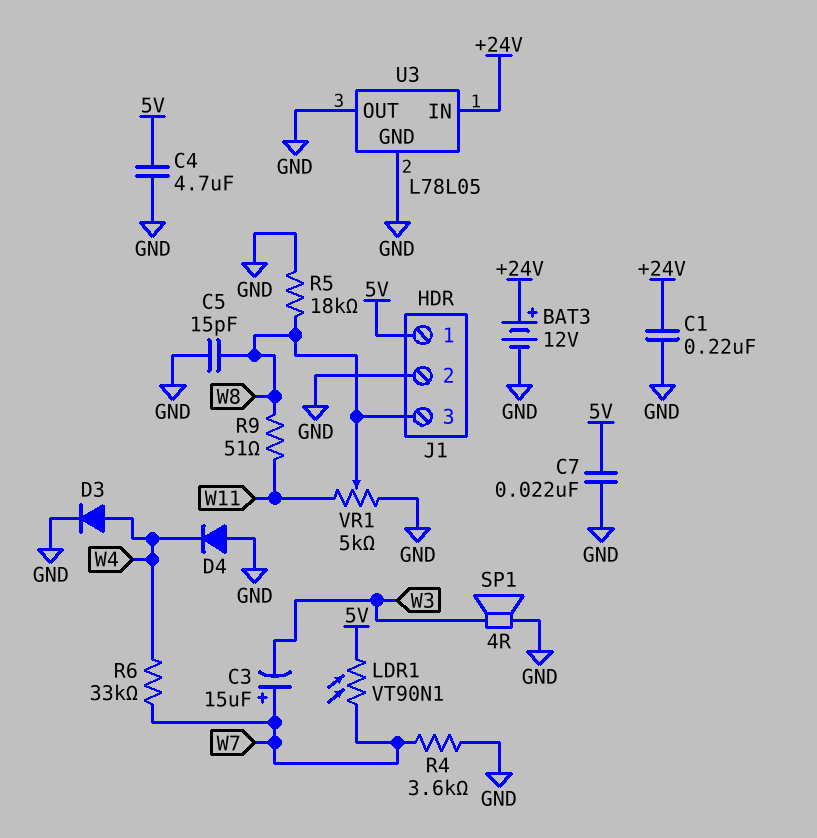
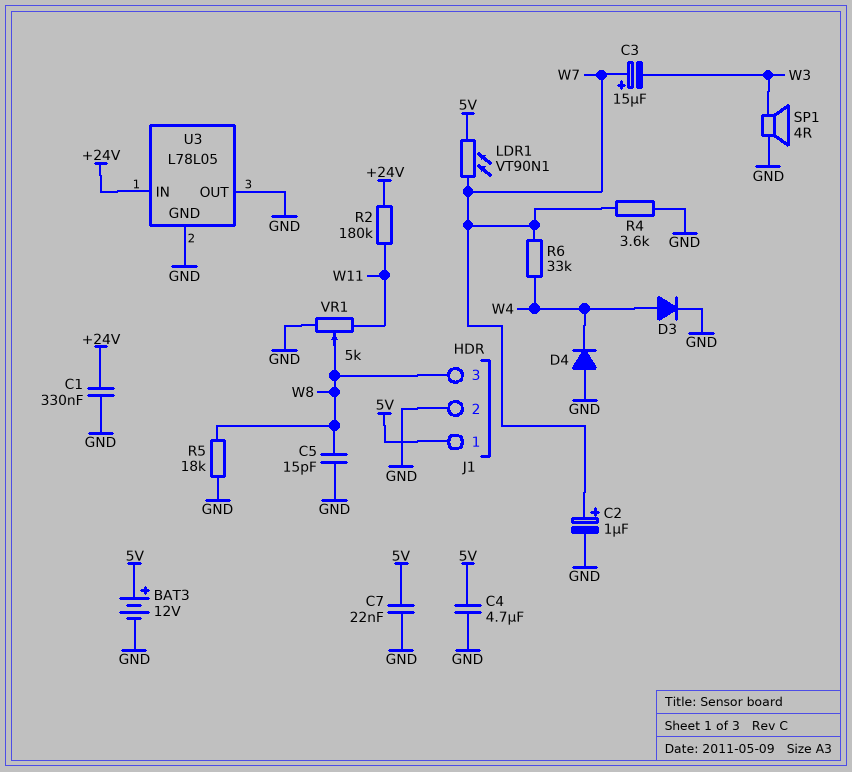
BAT3: 12V (plus +24V, minus GND) -> 12V (plus 5V, minus GND)
C1: 220nF (+24V, GND) -> 330nF (+24V, GND)
C2: none -> 1uF (plus W7, minus GND)
R2: none -> 180k (+24V, W11)
R9: 51 (W8, W11) -> none

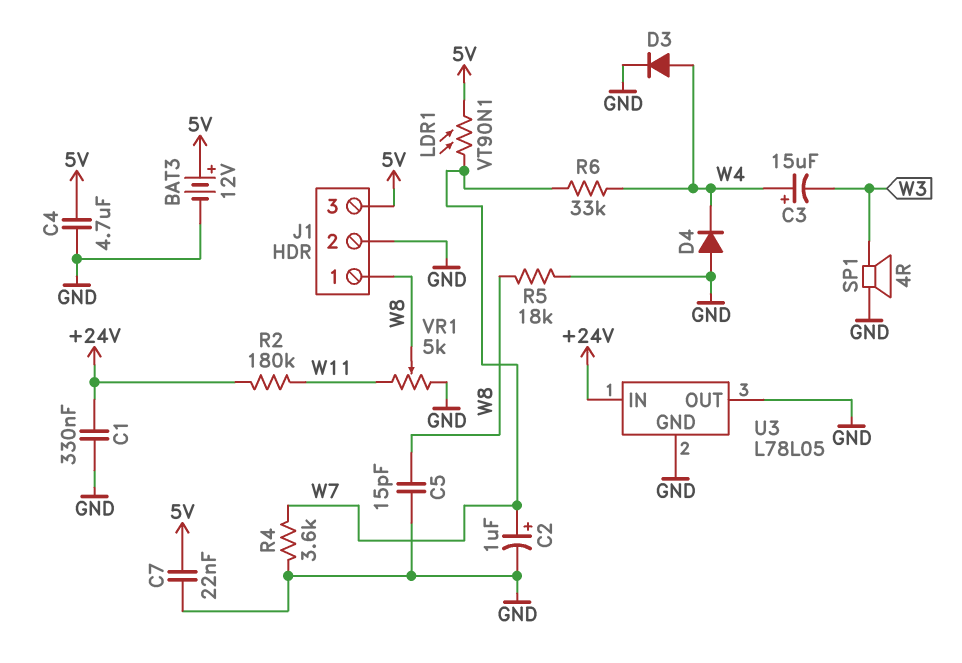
C3: 15uF (plus W7, minus W3) -> 15uF (plus W4, minus W3)
J1 pin 1: 5V -> W8
J1 pin 3: W8 -> 5V

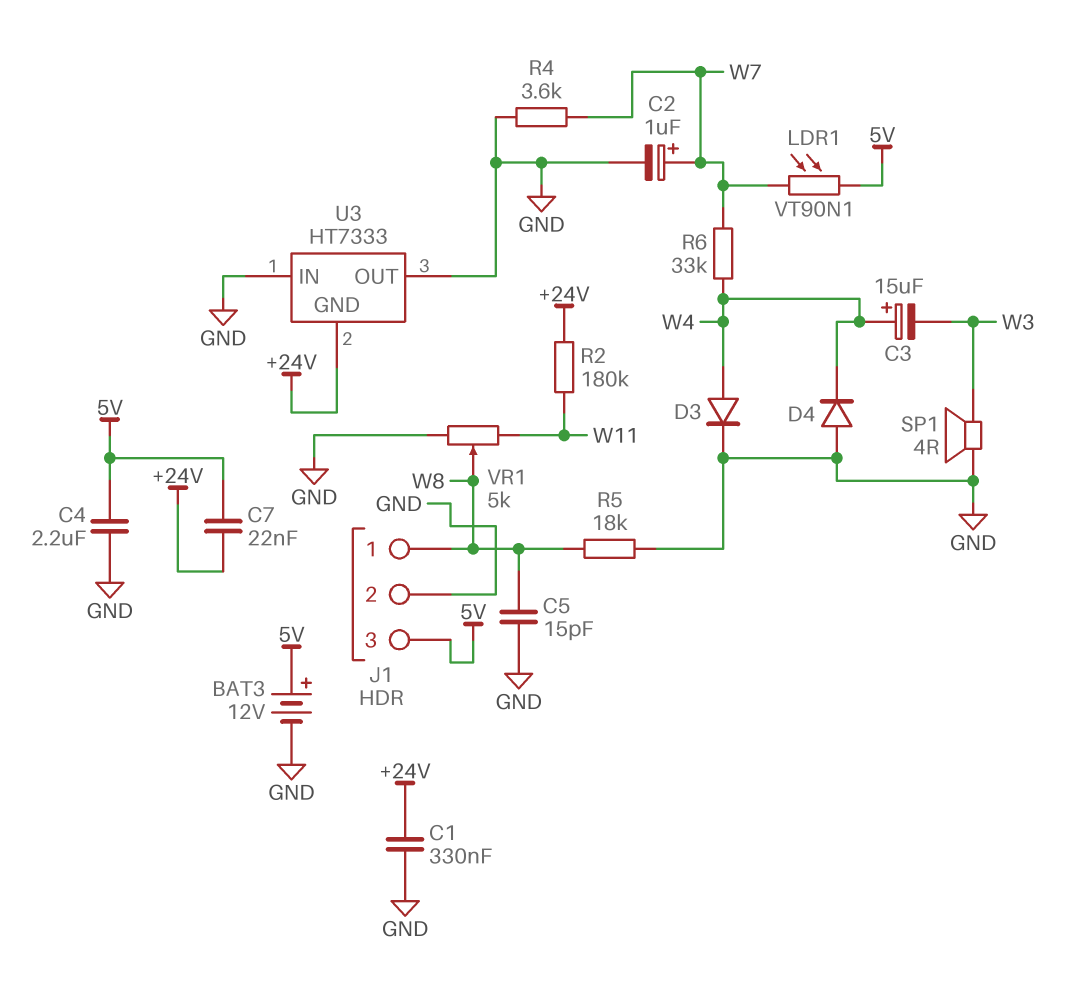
C4: 4.7uF (5V, GND) -> 2.2uF (5V, GND)
C7: 22nF (5V, GND) -> 22nF (+24V, 5V)
U3: L78L05 -> HT7333
U3 pin GND: GND -> +24V
U3 pin IN: +24V -> GND

